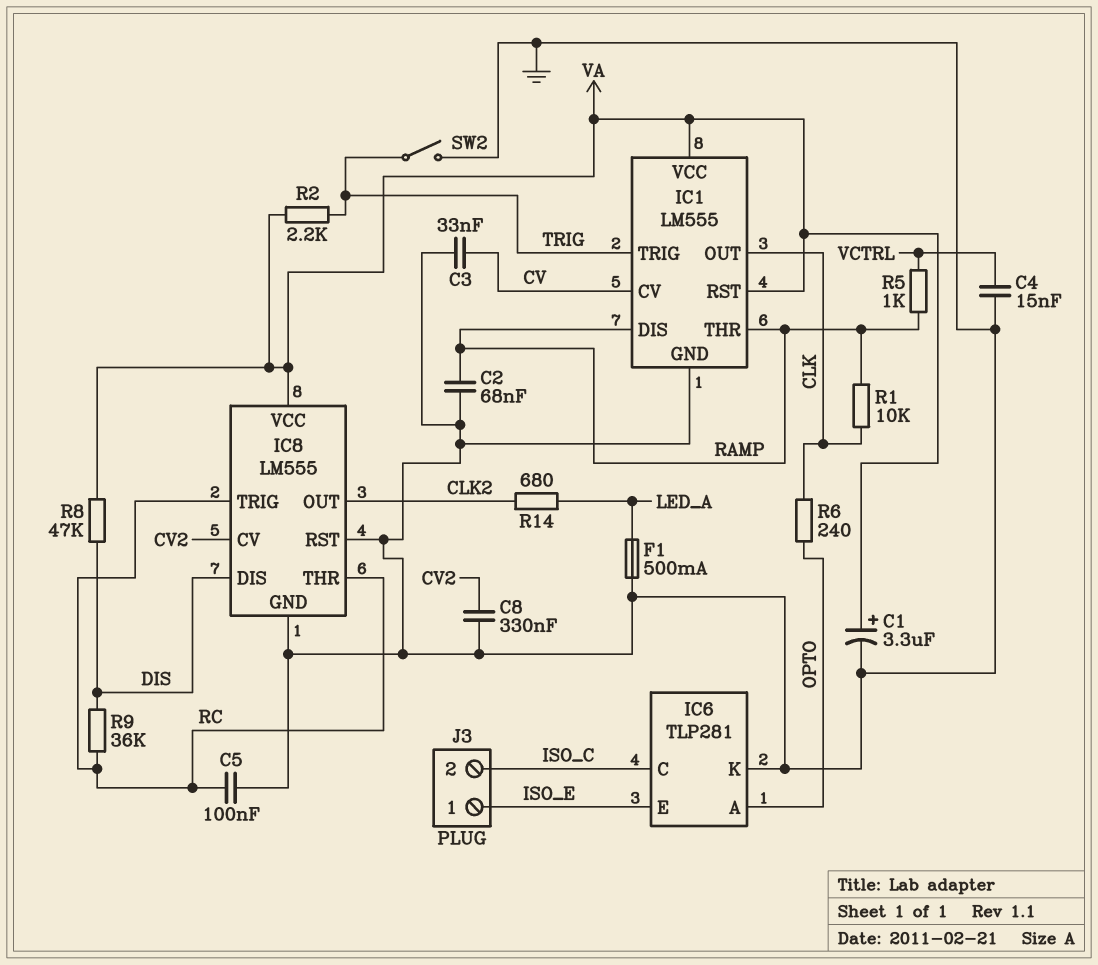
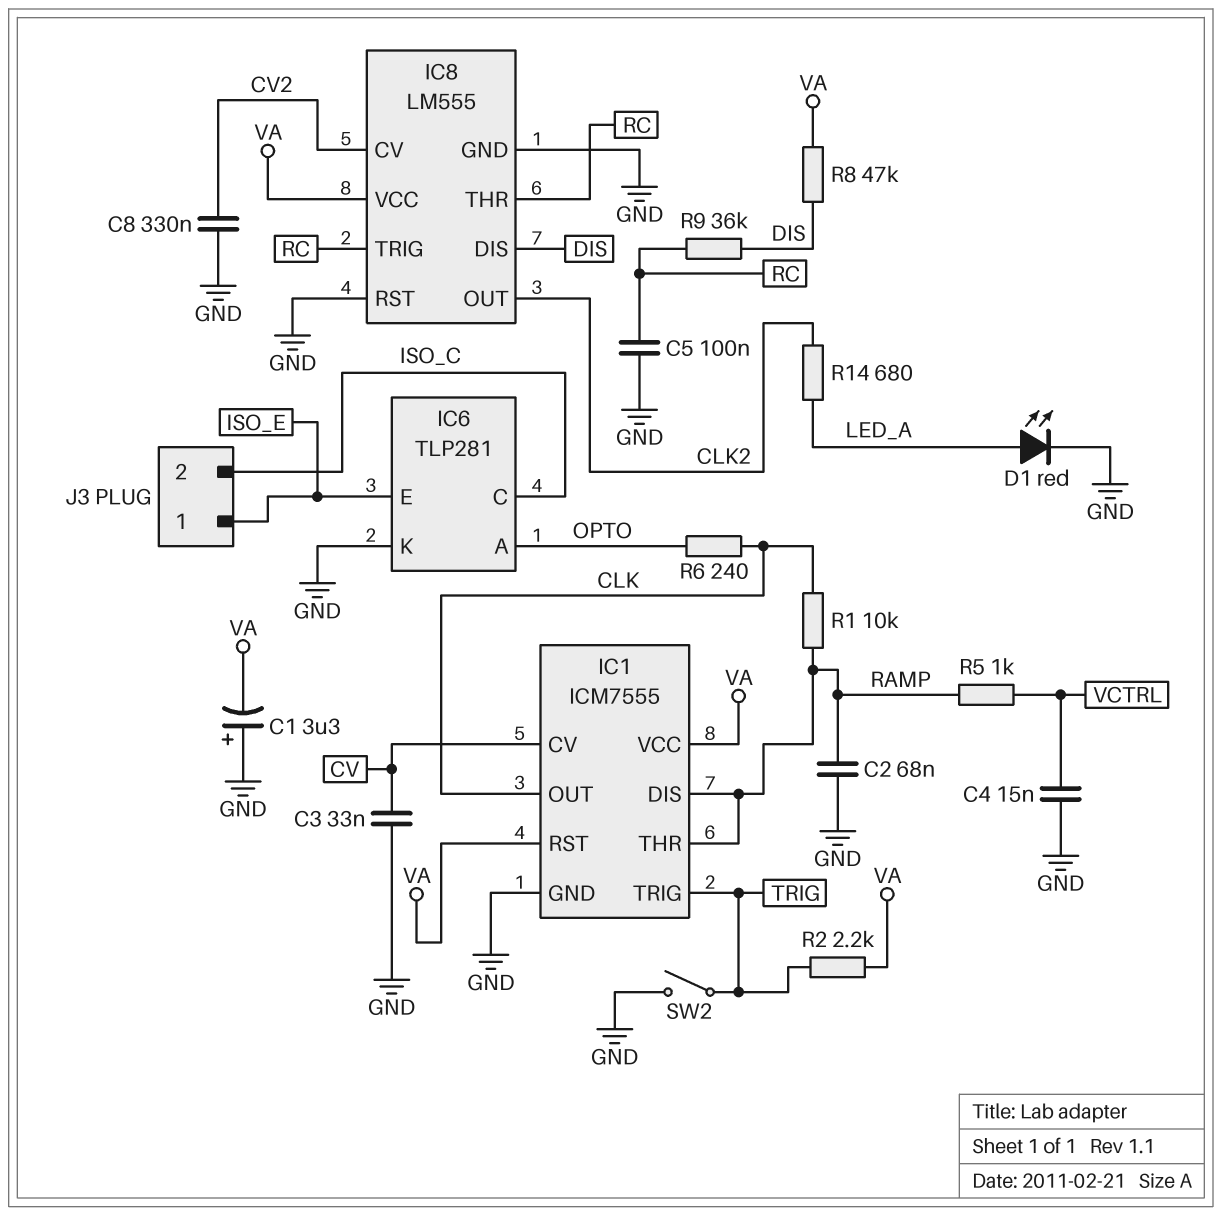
C1: 3.3uF (plus VA, minus GND) -> 3.3uF (plus GND, minus VA)
D1: none -> LED red (A LED_A, K GND)
F1: 500mA (GND, LED_A) -> none
IC1: LM555 -> ICM7555

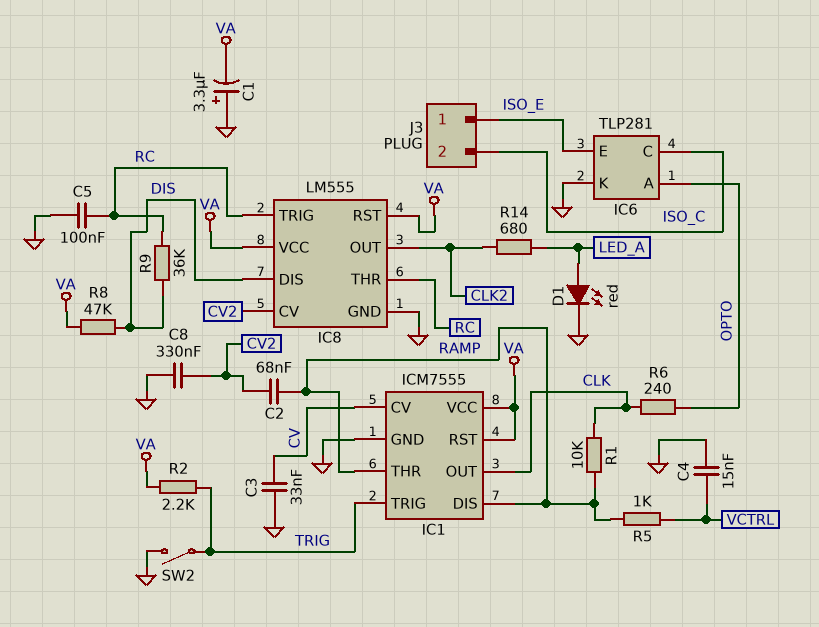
C2: 68nF (GND, RAMP) -> 68nF (CV2, RAMP)
IC8 pin RST: GND -> VA

